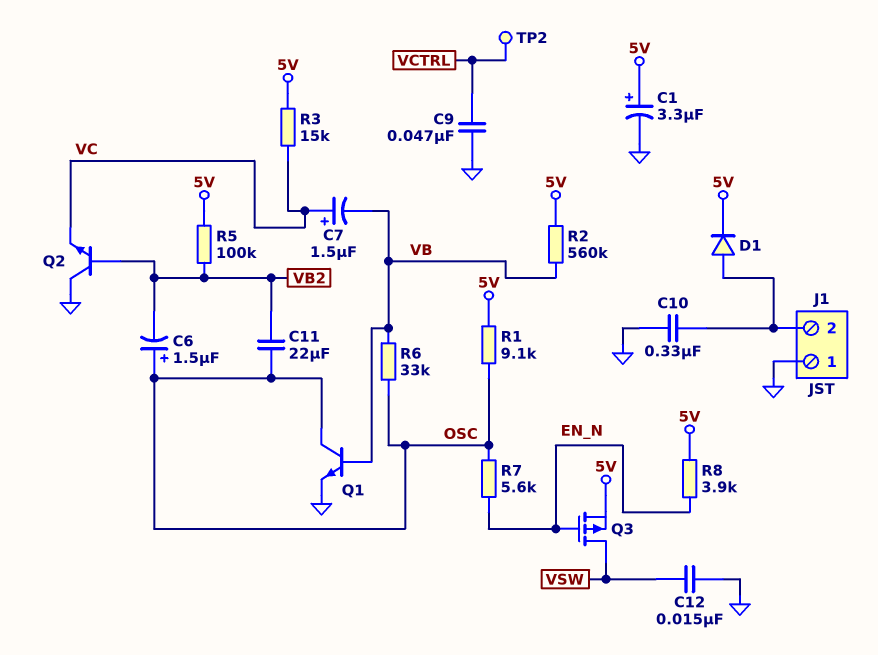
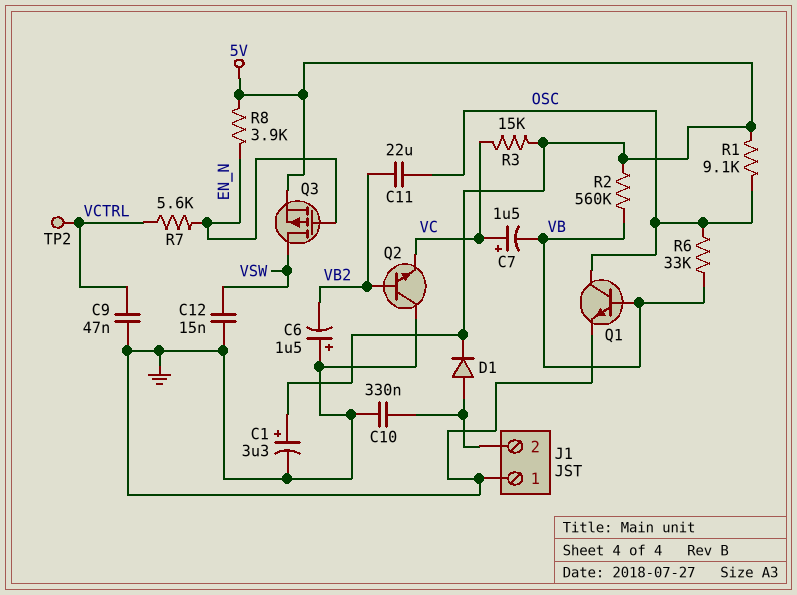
C6: 1.5uF (plus OSC, minus VB2) -> 1.5uF (plus GND, minus VB2)
R5: 100k (5V, VB2) -> none
R7: 5.6k (EN_N, OSC) -> 5.6k (EN_N, VCTRL)

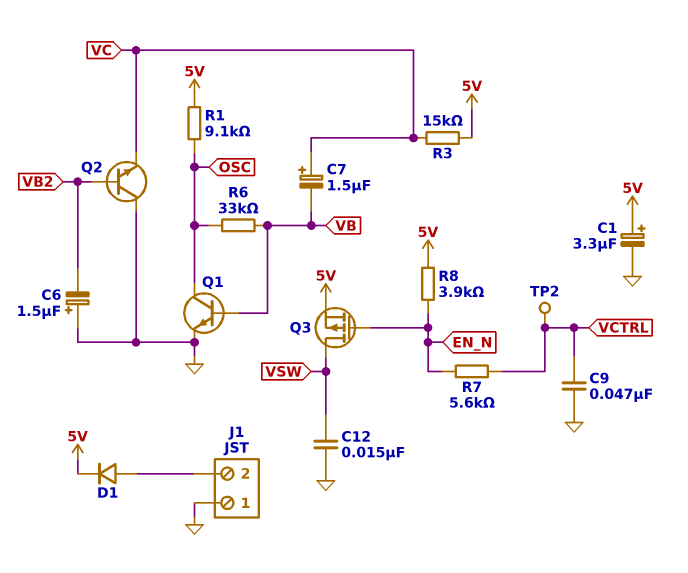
C10: 330nF (GND, J1/2) -> none
C11: 22uF (OSC, VB2) -> none
R2: 560k (5V, VB) -> none

